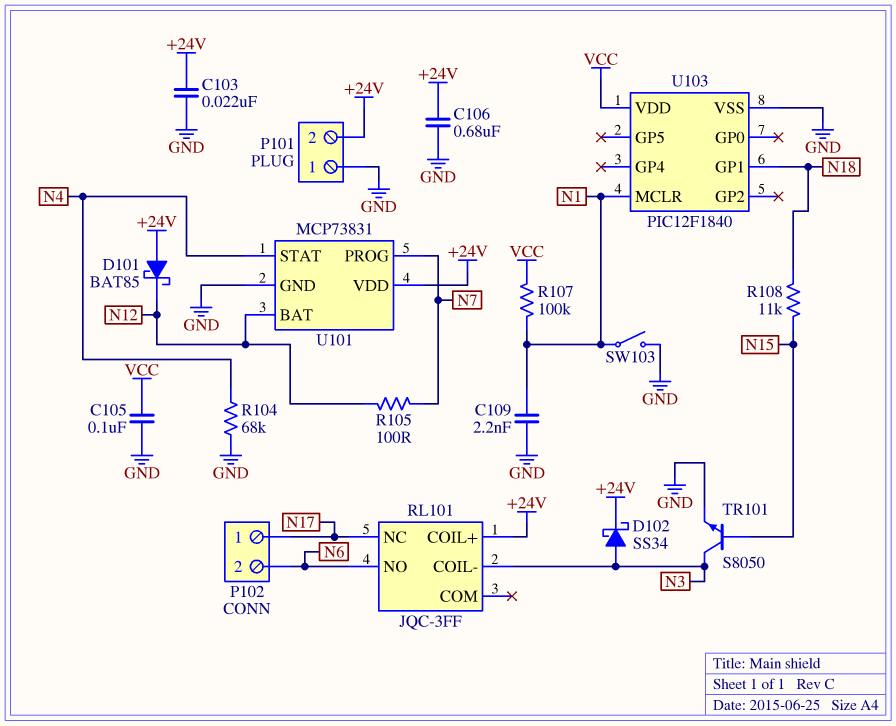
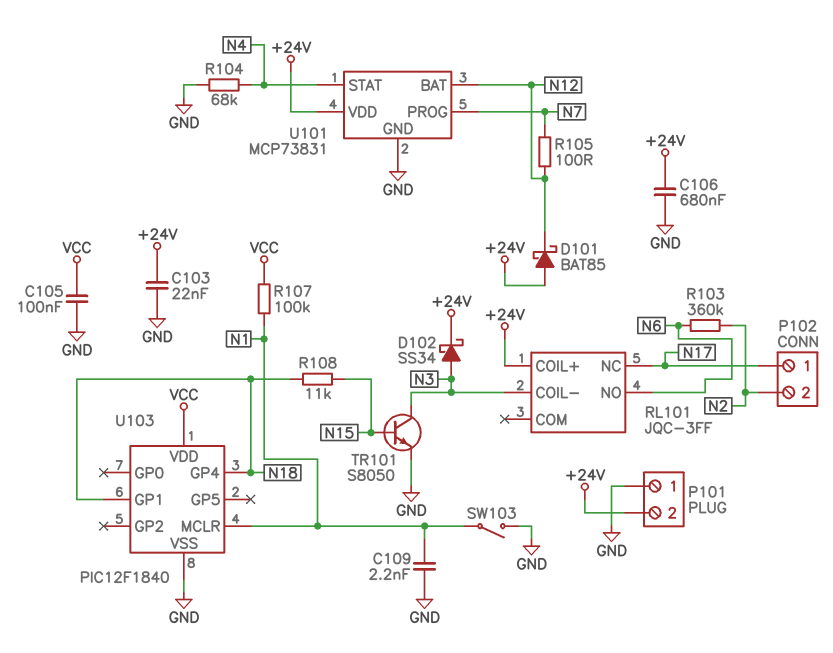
P102 pin 2: N6 -> N2
R103: none -> 360k (N2, N6)
U103 pin GP4: none -> N18

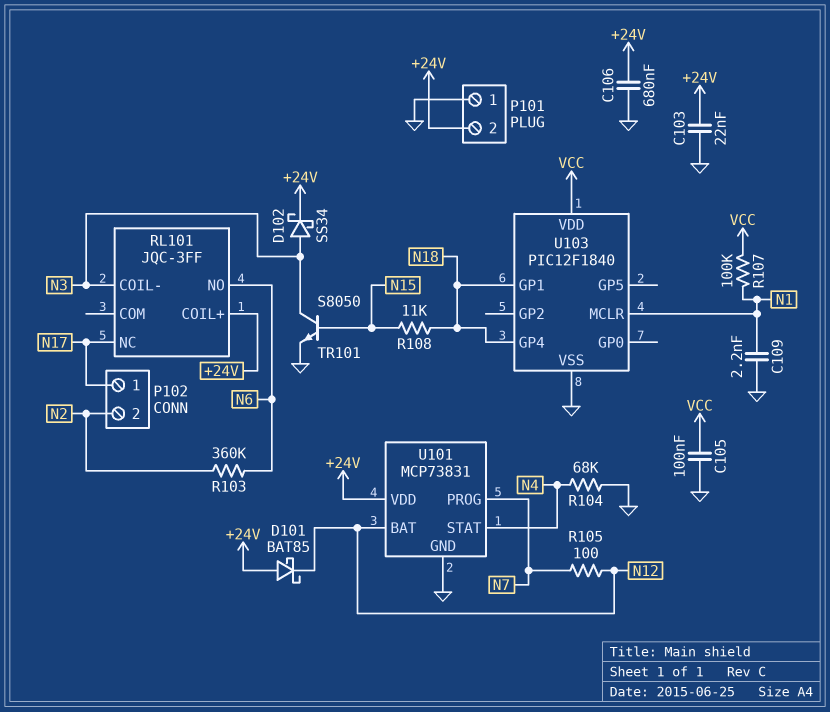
SW103: switch (GND, N1) -> none

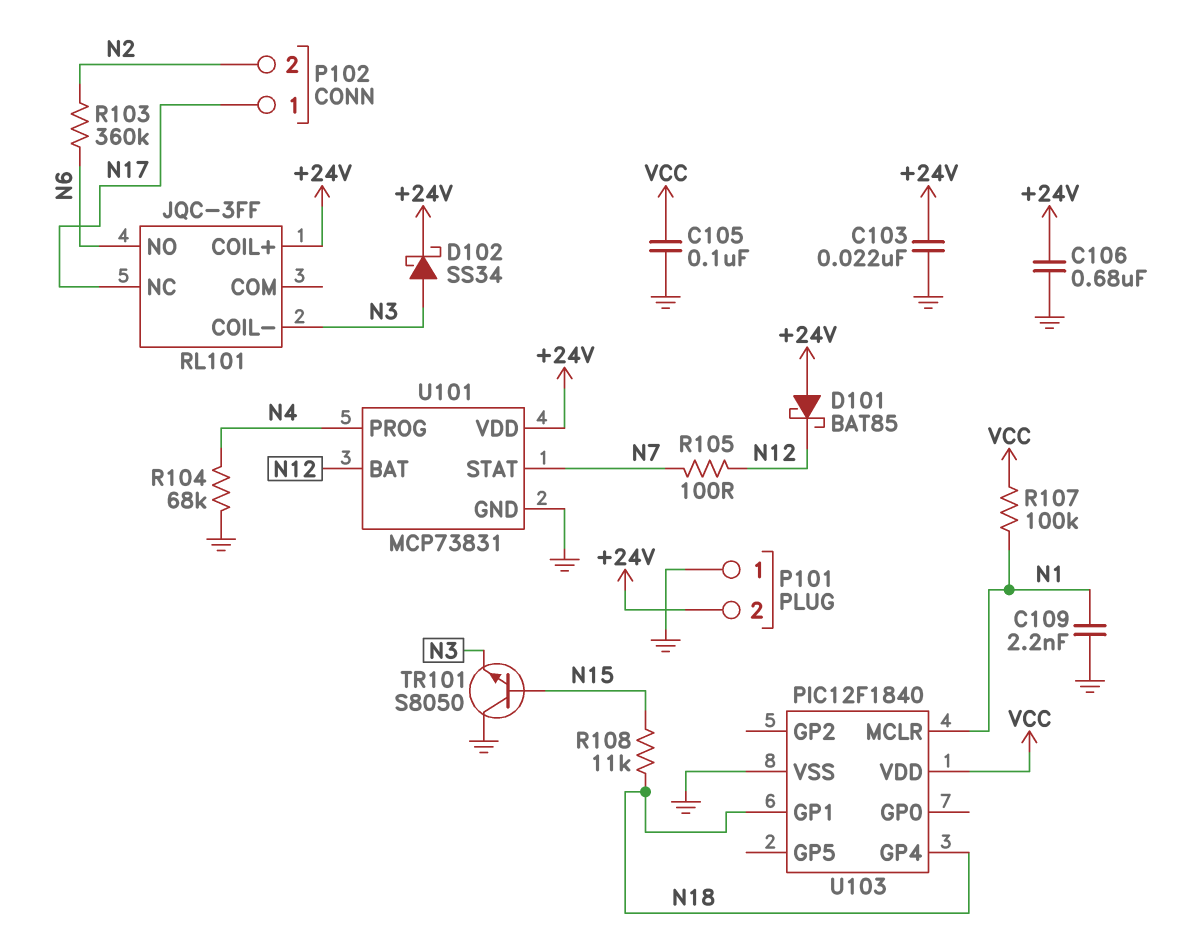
TR101: NPN S8050 (B N15, C N3, E GND) -> NPN S8050 (B N15, C GND, E N3)
U101 pin PROG: N7 -> N4
U101 pin STAT: N4 -> N7

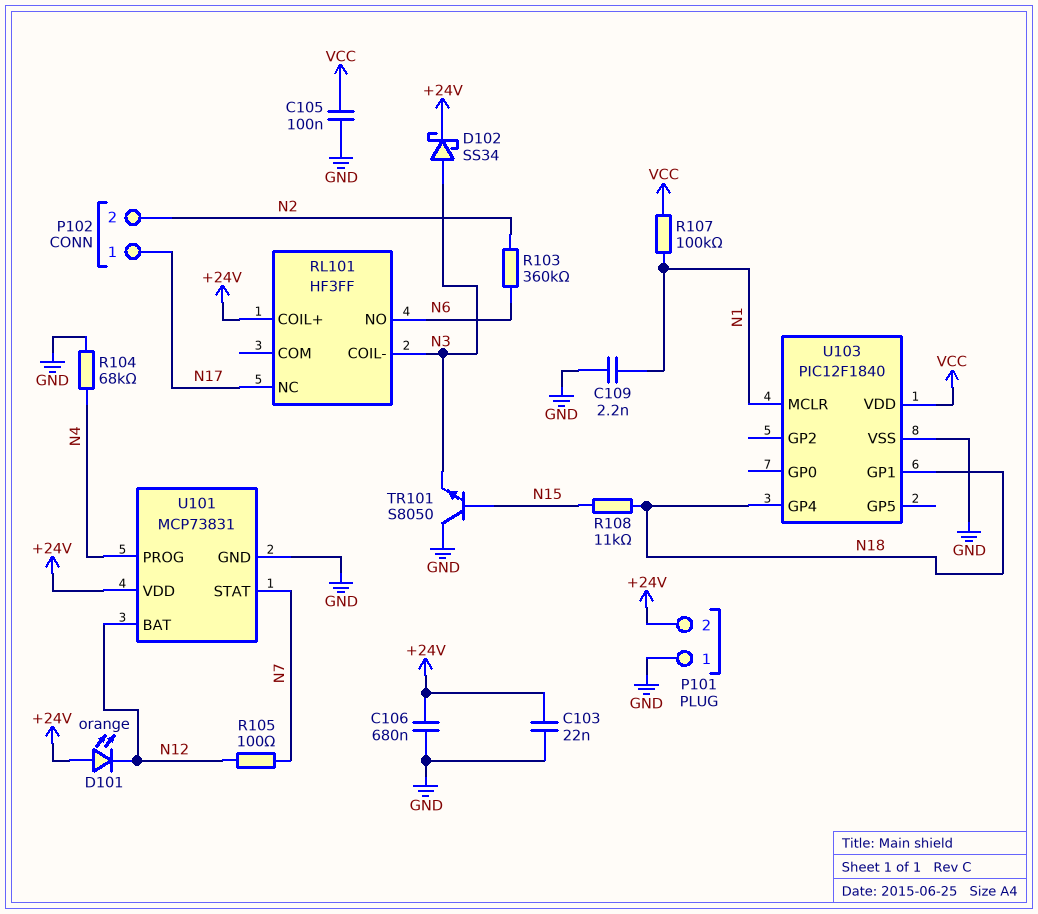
D101: schottky BAT85 (A +24V, K N12) -> LED orange (A +24V, K N12)
RL101: JQC-3FF -> HF3FF

